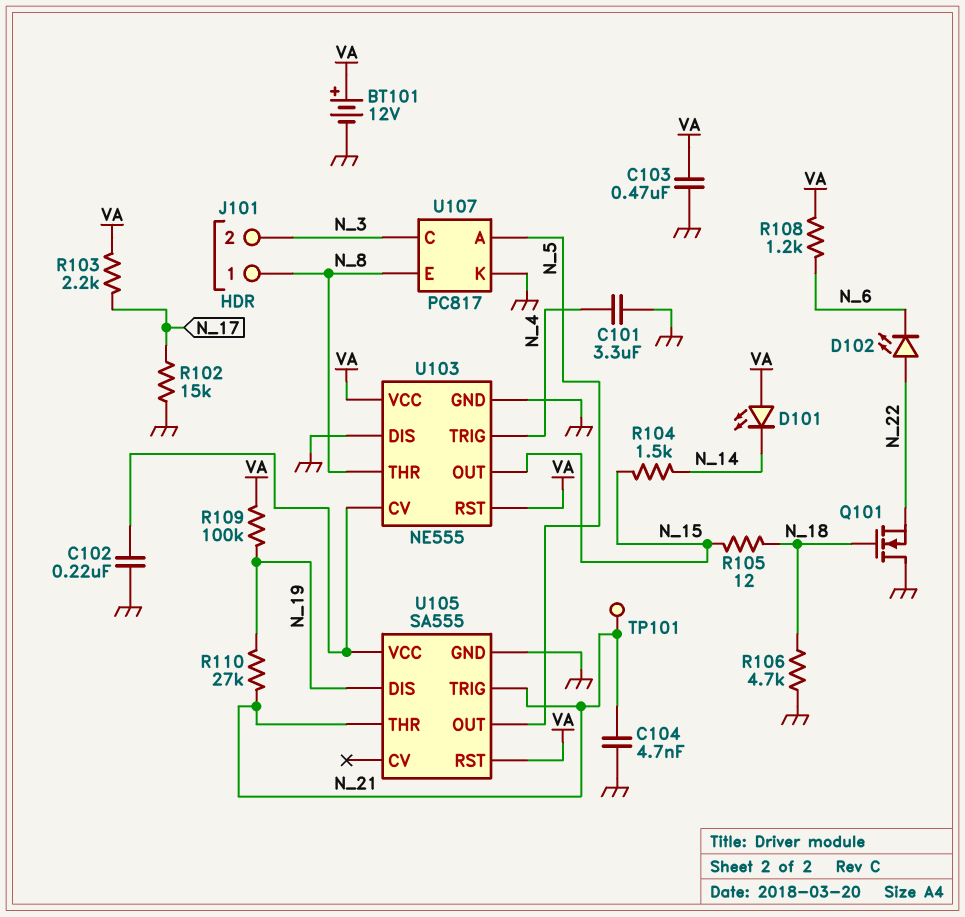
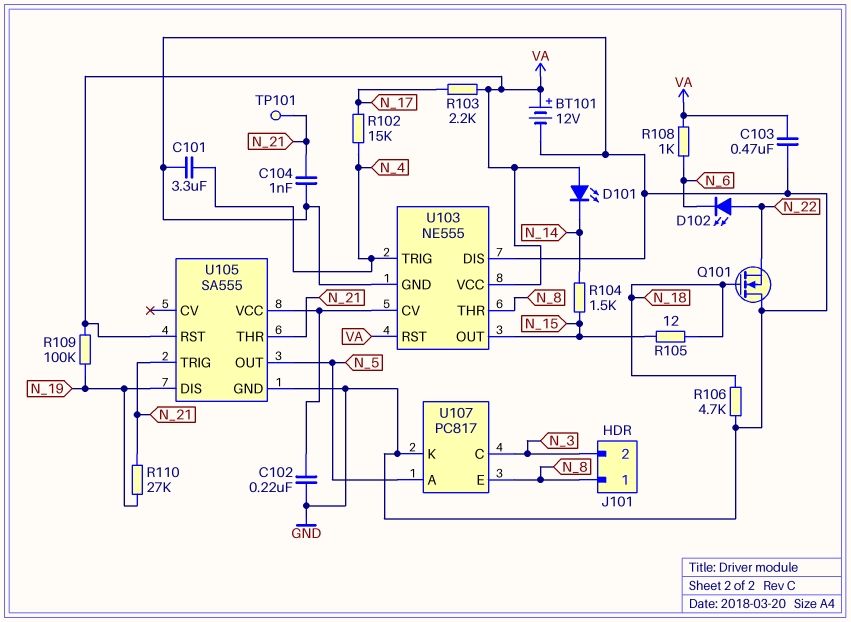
C104: 4.7nF (GND, N_21) -> 1nF (GND, N_21)
R102: 15k (GND, N_17) -> 15k (N_4, N_17)
R108: 1.2k (N_6, VA) -> 1k (N_6, VA)

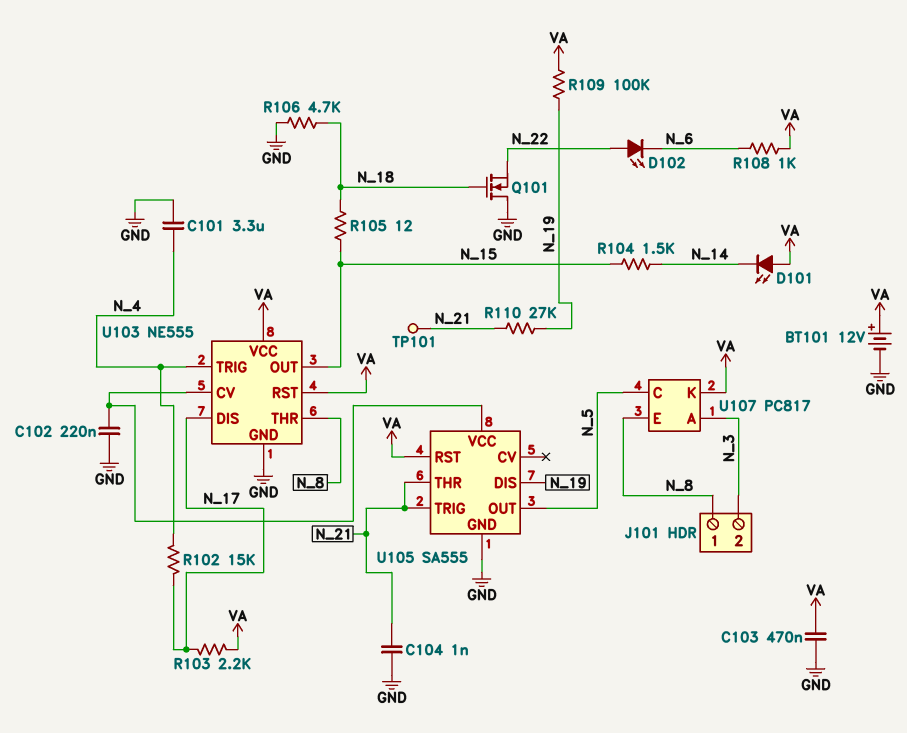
U103 pin DIS: GND -> N_17
U107 pin A: N_5 -> N_3
U107 pin C: N_3 -> N_5
U107 pin K: GND -> VA

